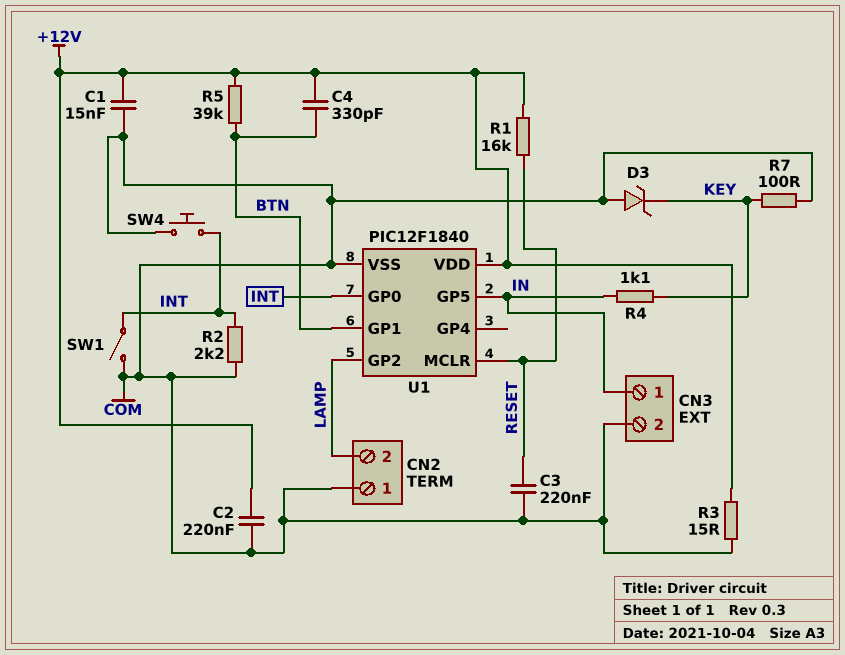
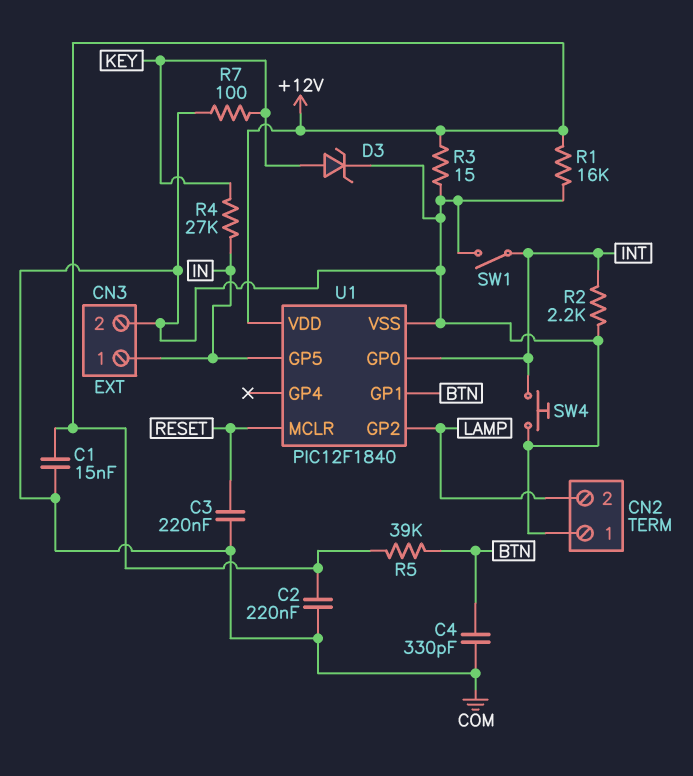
C4: 330pF (+12V, BTN) -> 330pF (BTN, COM)
D3: zener (A COM, K KEY) -> zener (A KEY, K COM)
R1: 16k (+12V, RESET) -> 16k (+12V, COM)
R4: 1.1k (IN, KEY) -> 27k (IN, KEY)

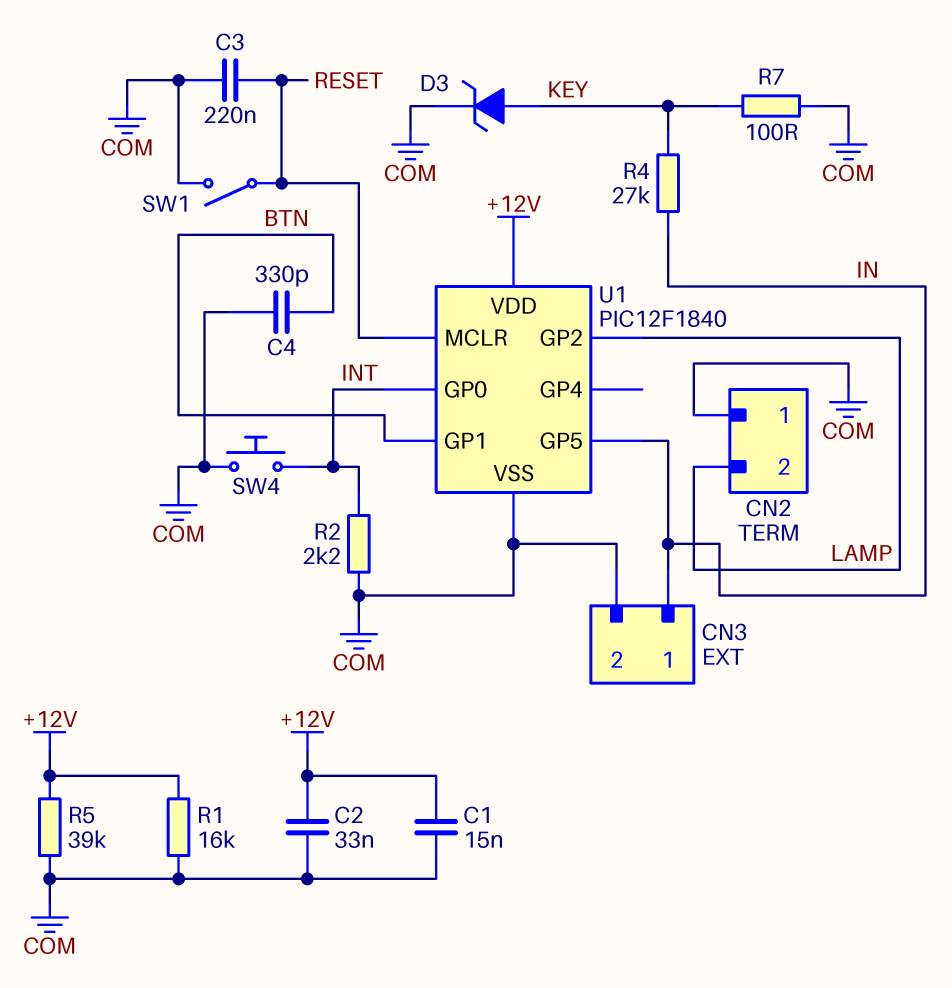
C2: 220nF (+12V, COM) -> 33nF (+12V, COM)
R3: 15 (+12V, COM) -> none
R5: 39k (+12V, BTN) -> 39k (+12V, COM)
SW1: switch (COM, INT) -> switch (COM, RESET)

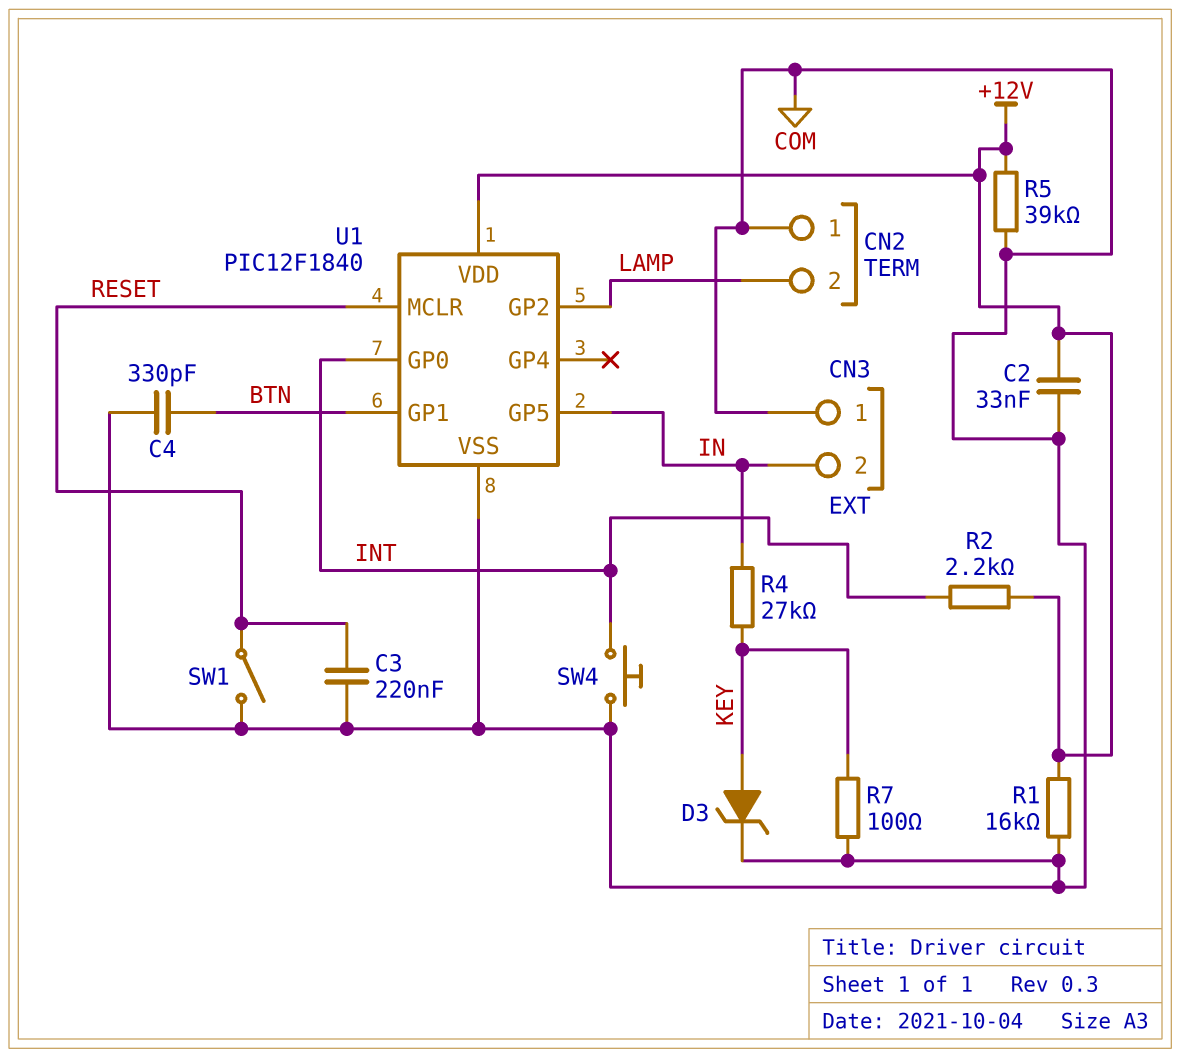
C1: 15nF (+12V, COM) -> none
CN3 pin 1: IN -> COM
CN3 pin 2: COM -> IN
R2: 2.2k (COM, INT) -> 2.2k (+12V, INT)

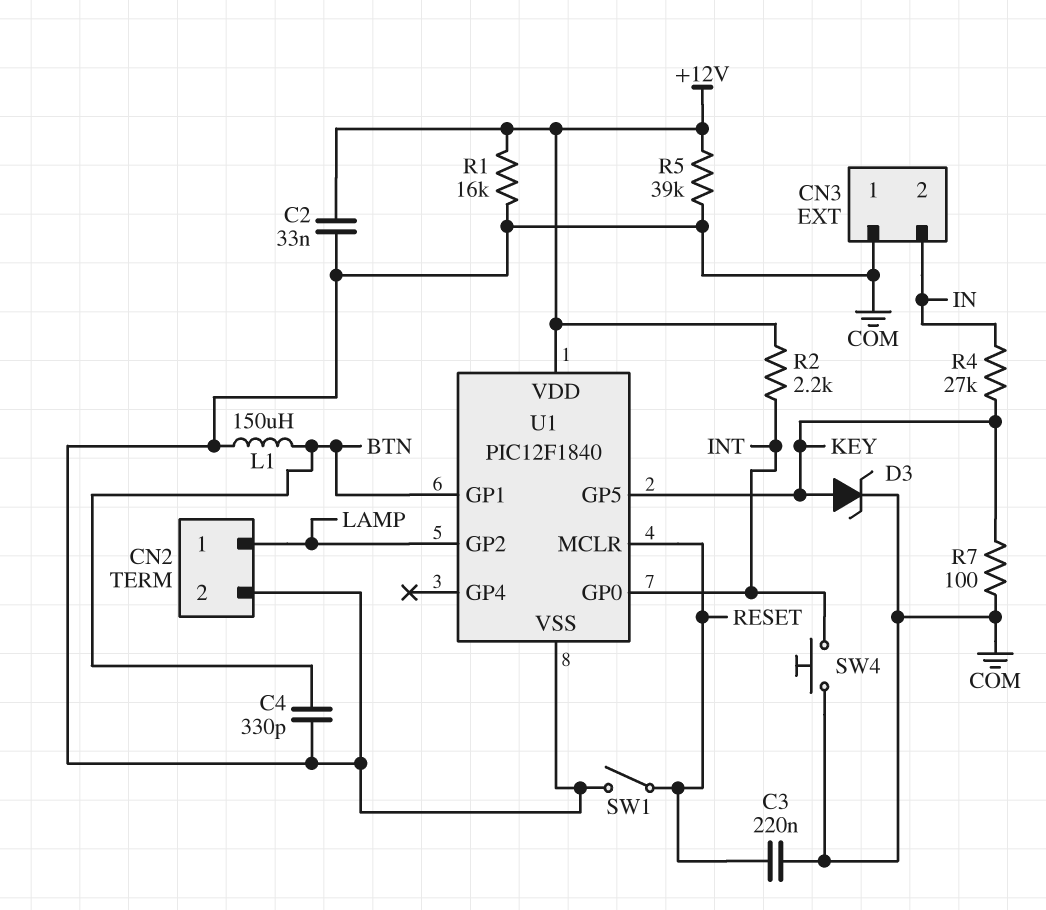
CN2 pin 1: COM -> LAMP
CN2 pin 2: LAMP -> COM
L1: none -> 150uH (BTN, COM)
U1 pin GP5: IN -> KEY

